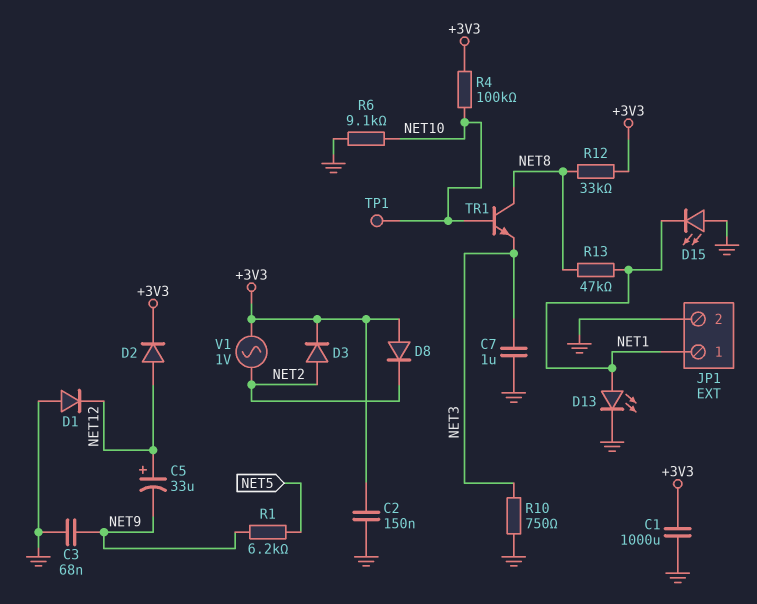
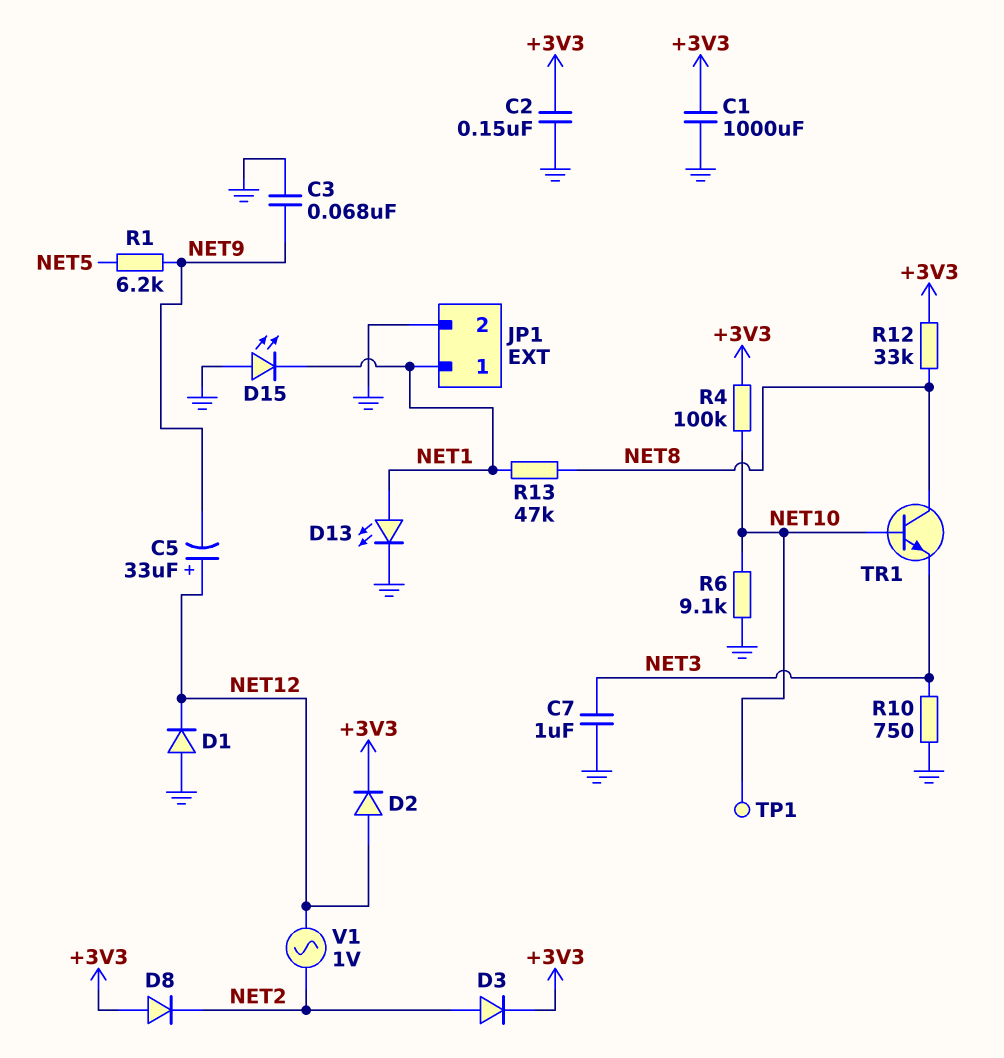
V1: AC 1V (+3V3, NET2) -> AC 1V (NET2, NET12)

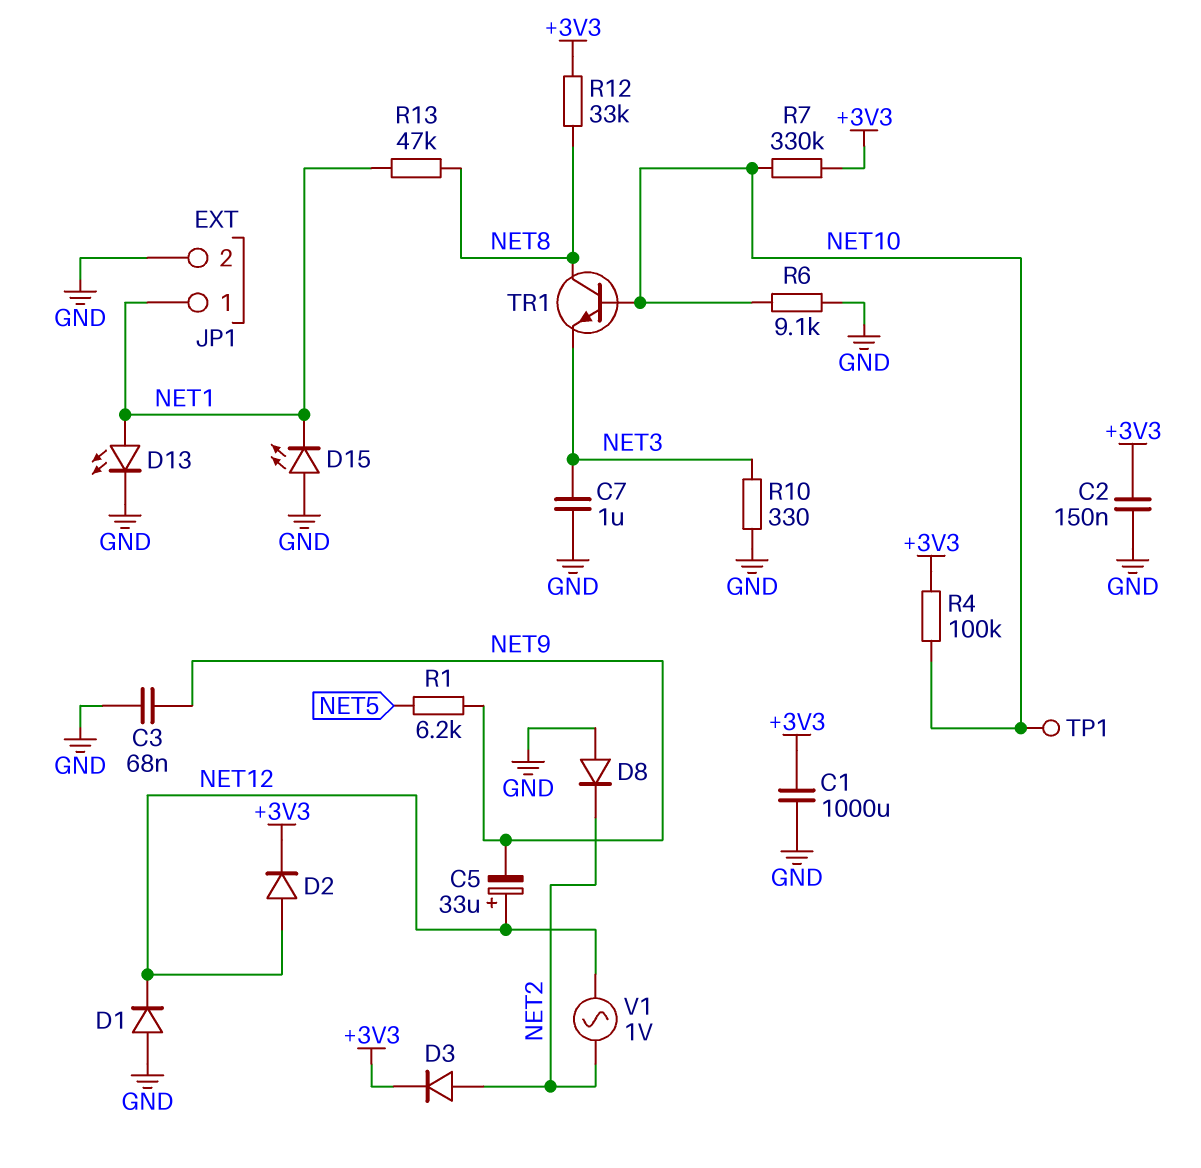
D8: diode (A +3V3, K NET2) -> diode (A GND, K NET2)
R7: none -> 330k (+3V3, NET10)
R10: 750 (GND, NET3) -> 330 (GND, NET3)

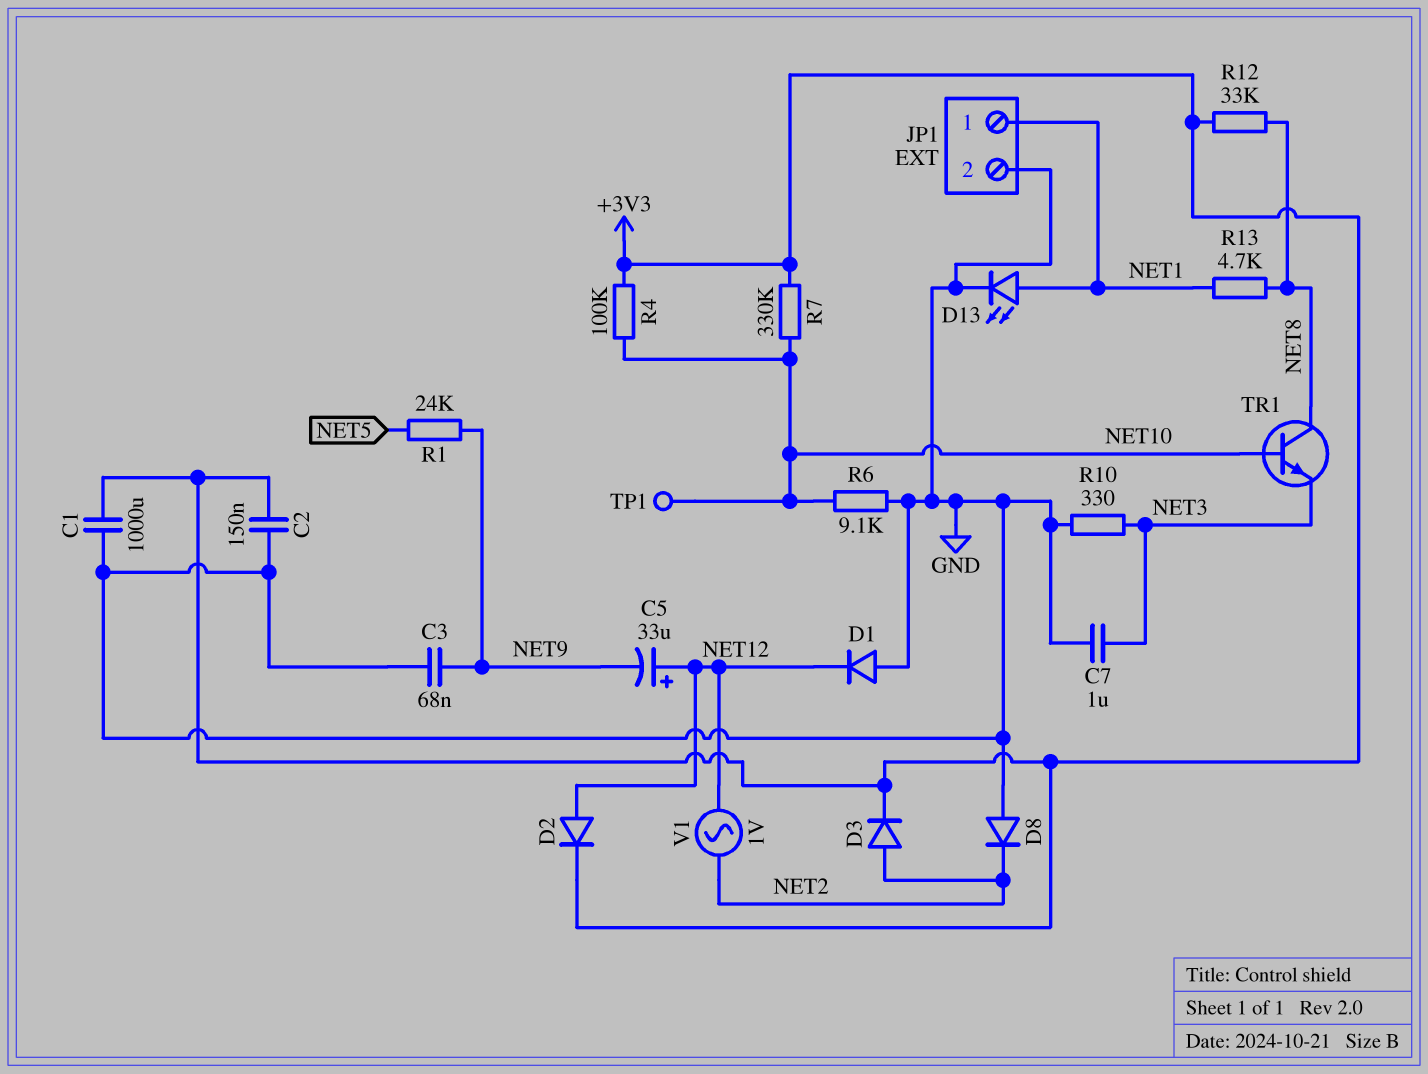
D15: LED (A GND, K NET1) -> none
R1: 6.2k (NET5, NET9) -> 24k (NET5, NET9)
R13: 47k (NET1, NET8) -> 4.7k (NET1, NET8)

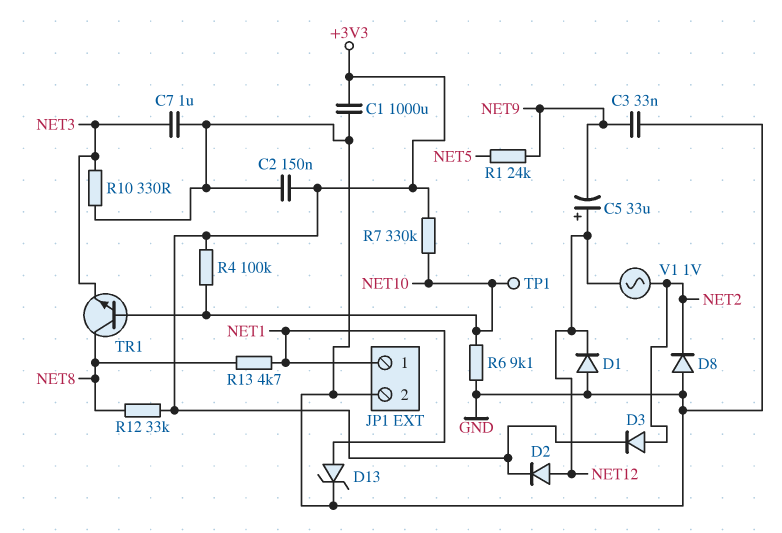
C3: 68nF (GND, NET9) -> 33nF (GND, NET9)
D13: LED (A NET1, K GND) -> zener (A NET1, K GND)

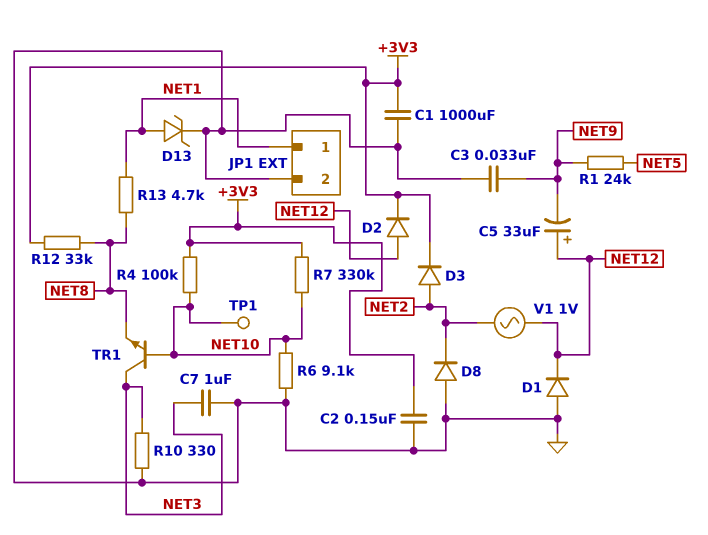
TR1: NPN (B NET10, C NET8, E NET3) -> NPN (B NET10, C NET3, E NET8)

